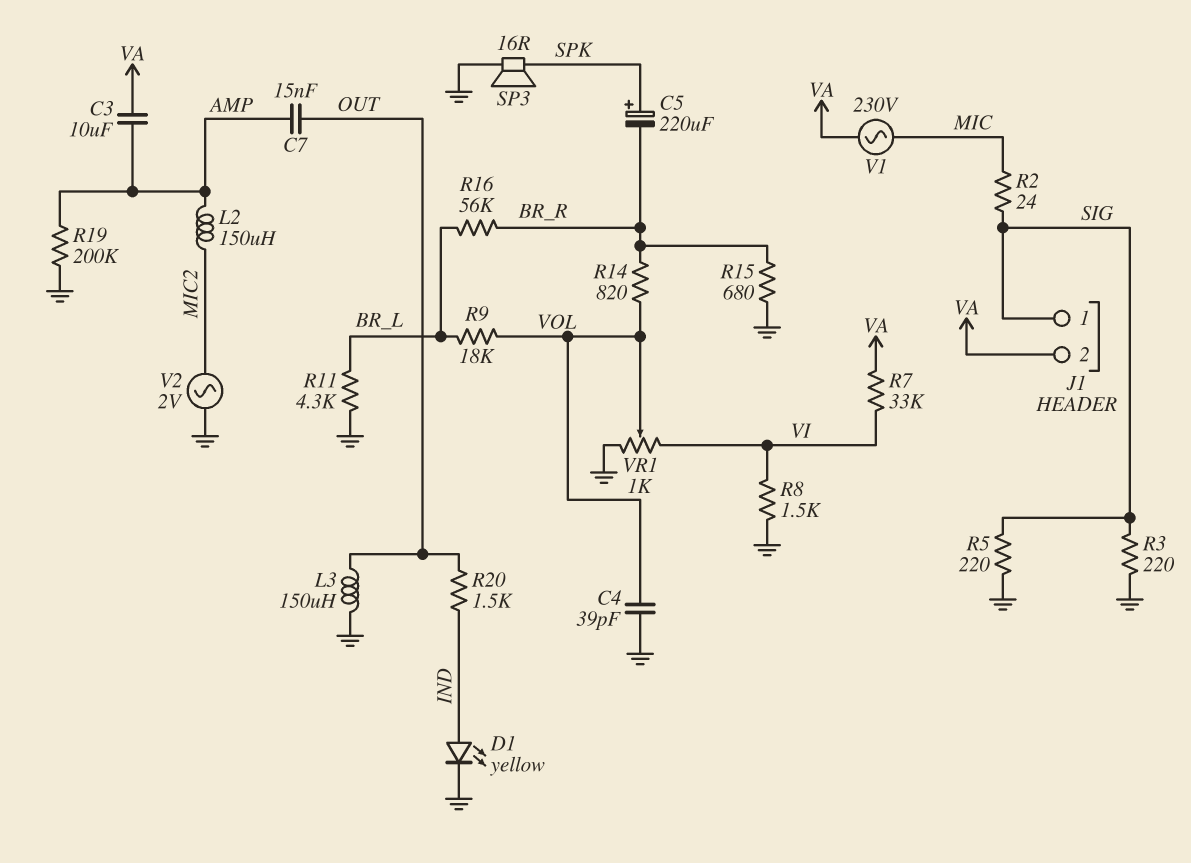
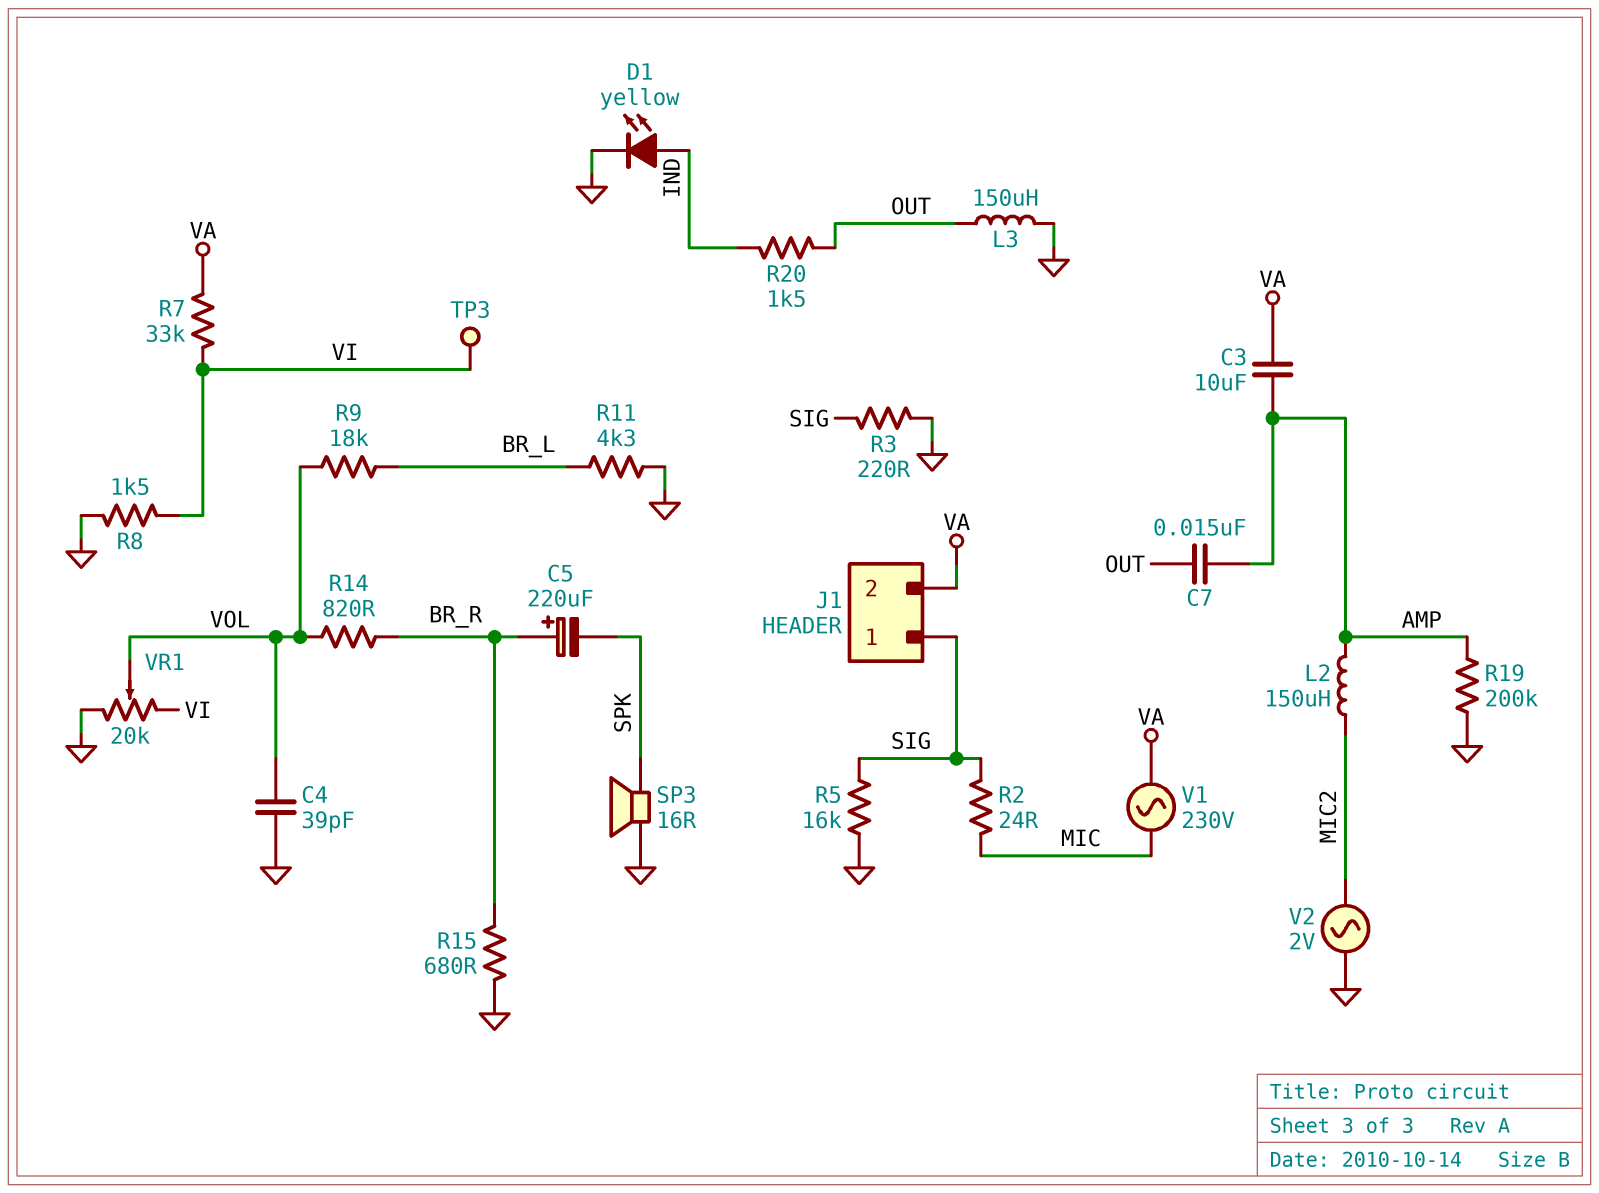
C5: 220uF (plus SPK, minus BR_R) -> 220uF (plus BR_R, minus SPK)
R5: 220 (GND, SIG) -> 16k (GND, SIG)
R16: 56k (BR_L, BR_R) -> none
TP3: none -> test point (VI)
VR1: 1k (GND, VI, wiper VOL) -> 20k (GND, VI, wiper VOL)

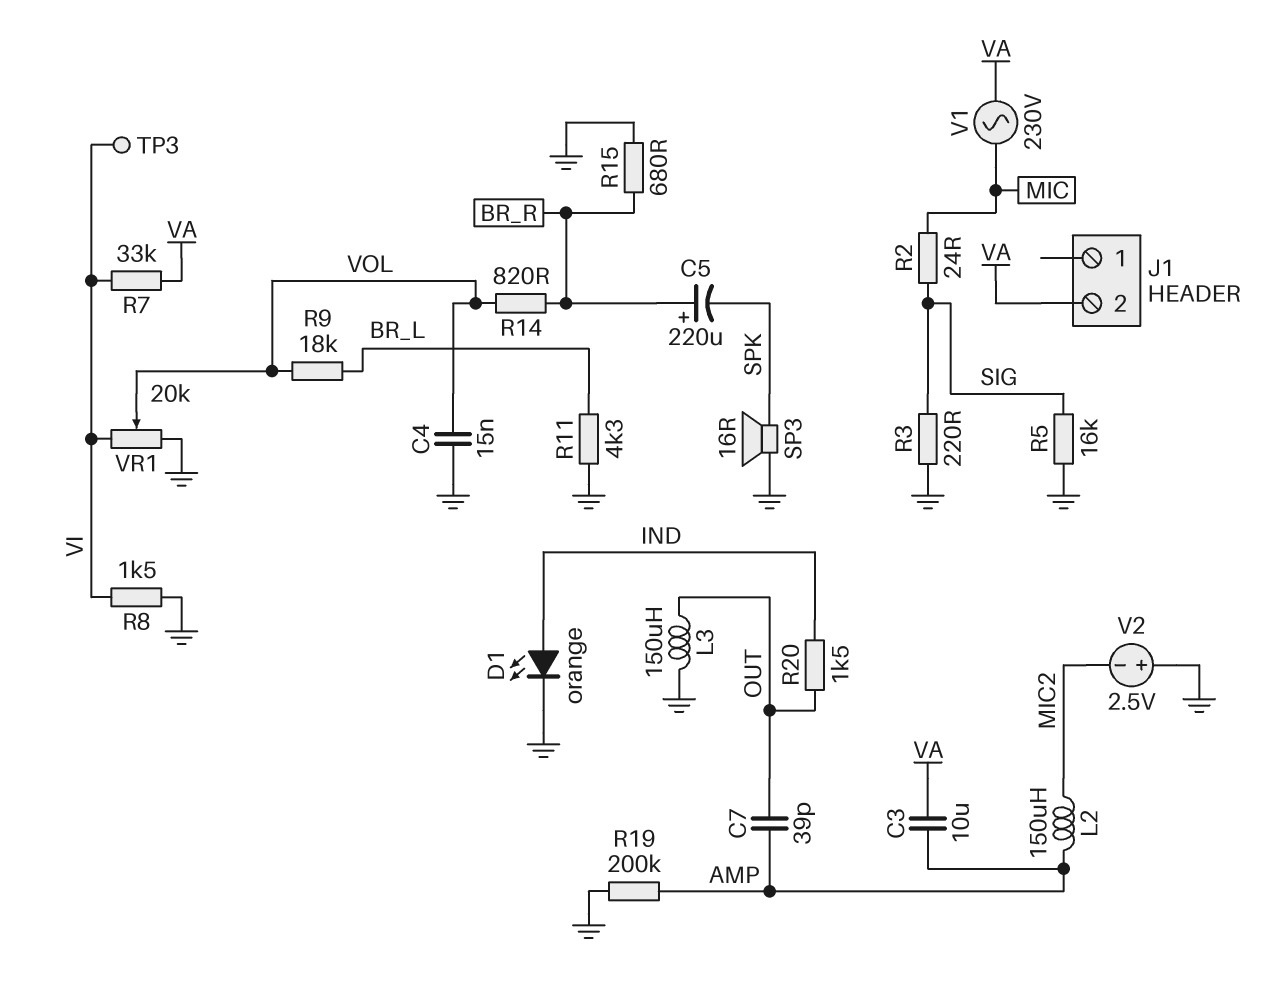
C4: 39pF (GND, VOL) -> 15nF (GND, VOL)
C7: 15nF (AMP, OUT) -> 39pF (AMP, OUT)
D1: LED yellow (A IND, K GND) -> LED orange (A IND, K GND)
J1 pin 1: SIG -> none
V2: AC 2V (GND, MIC2) -> 2.5V (plus GND, minus MIC2)

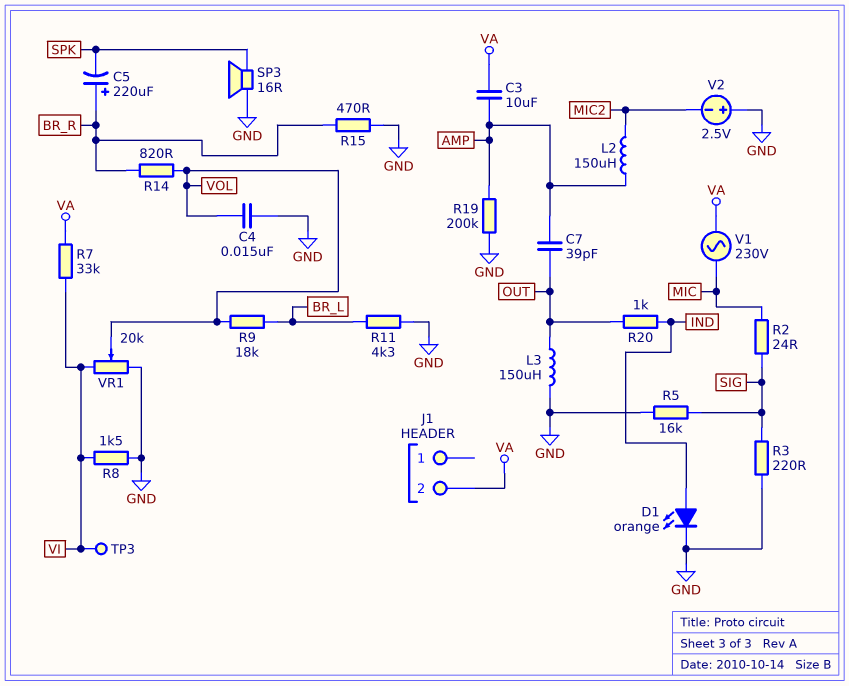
R15: 680 (BR_R, GND) -> 470 (BR_R, GND)
R20: 1.5k (IND, OUT) -> 1k (IND, OUT)

